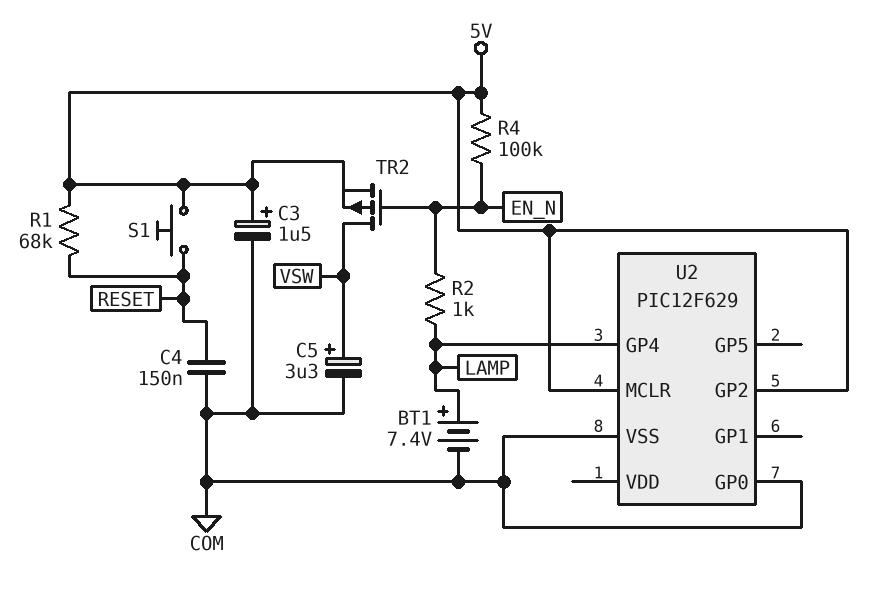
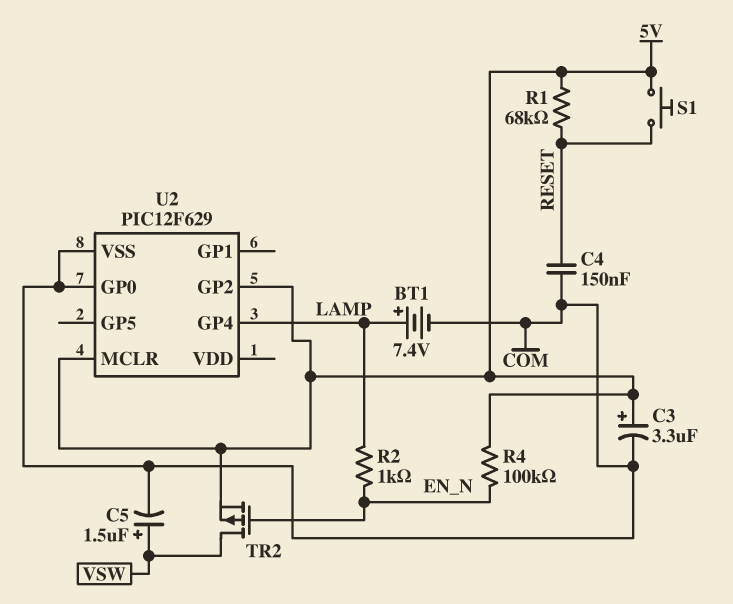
C3: 1.5uF (plus 5V, minus COM) -> 3.3uF (plus 5V, minus COM)
C5: 3.3uF (plus VSW, minus COM) -> 1.5uF (plus VSW, minus COM)

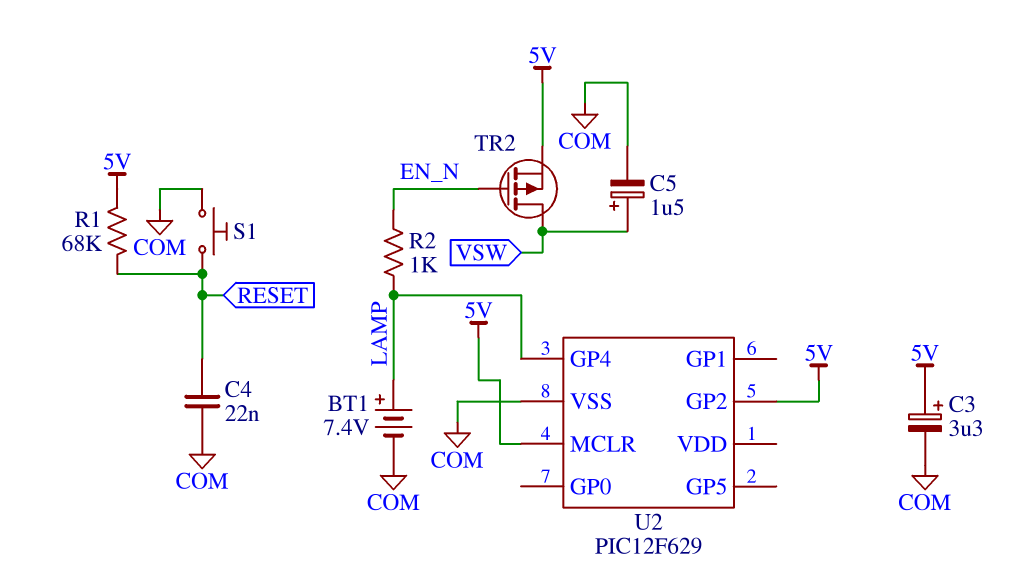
C4: 150nF (COM, RESET) -> 22nF (COM, RESET)
R4: 100k (5V, EN_N) -> none
S1: button (5V, RESET) -> button (COM, RESET)
U2 pin GP0: COM -> none

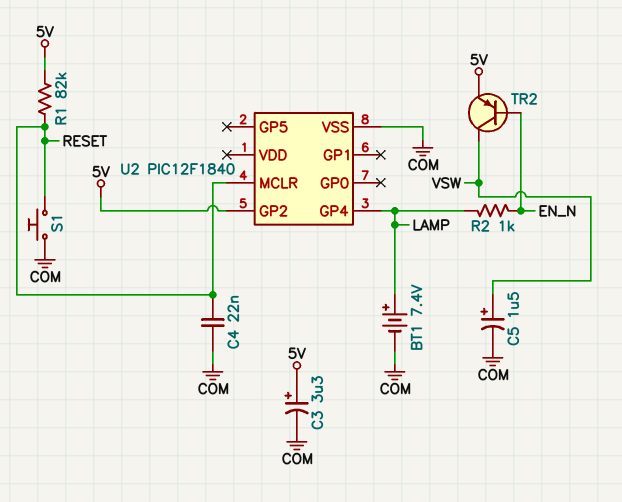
R1: 68k (5V, RESET) -> 82k (5V, RESET)
TR2: PMOS (G EN_N, D VSW, S 5V) -> PNP (B EN_N, C VSW, E 5V)
U2: PIC12F629 -> PIC12F1840
U2 pin MCLR: 5V -> RESET

